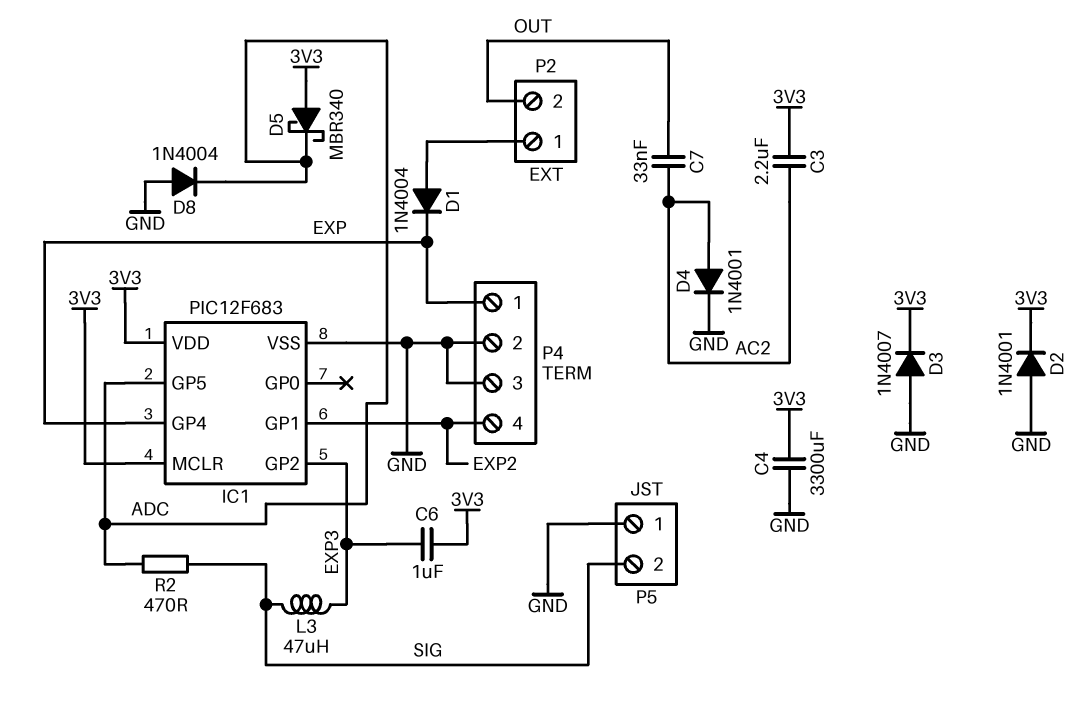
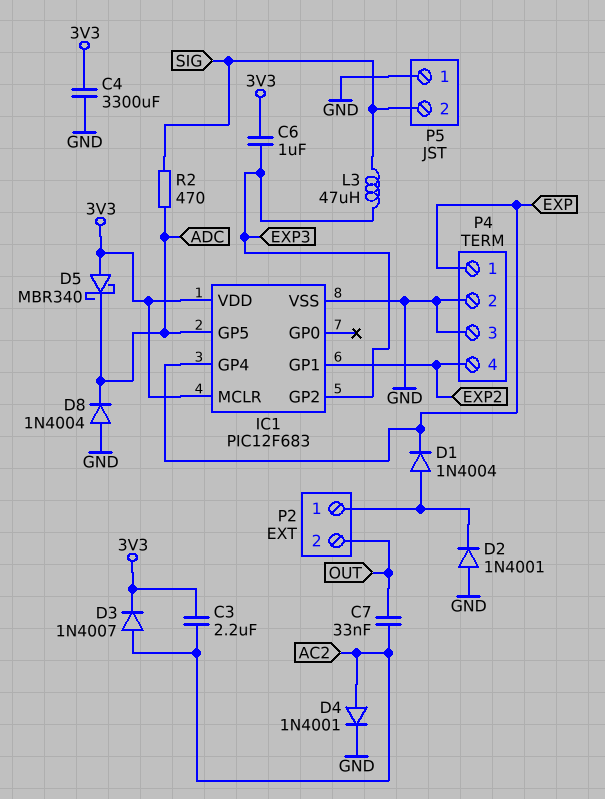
D2: diode 1N4001 (A GND, K 3V3) -> diode 1N4001 (A GND, K P2/1)
D3: diode 1N4007 (A GND, K 3V3) -> diode 1N4007 (A AC2, K 3V3)

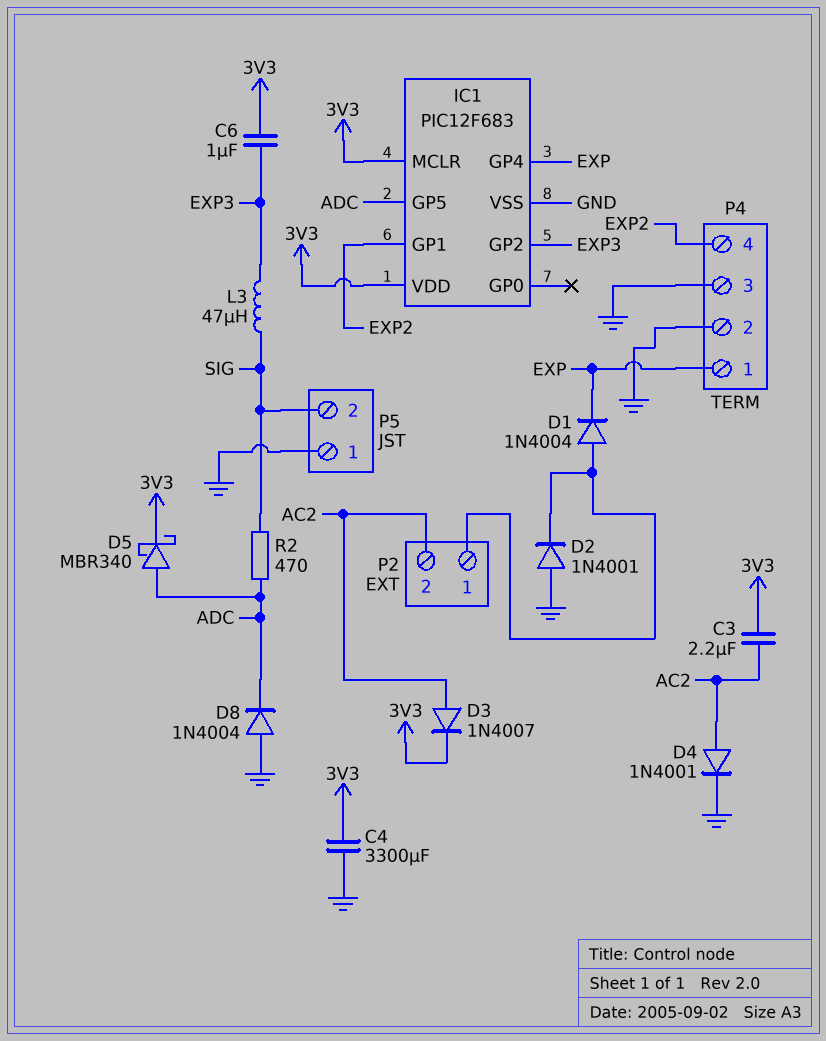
C7: 33nF (AC2, OUT) -> none
D5: schottky MBR340 (A 3V3, K ADC) -> schottky MBR340 (A ADC, K 3V3)
P2 pin 2: OUT -> AC2

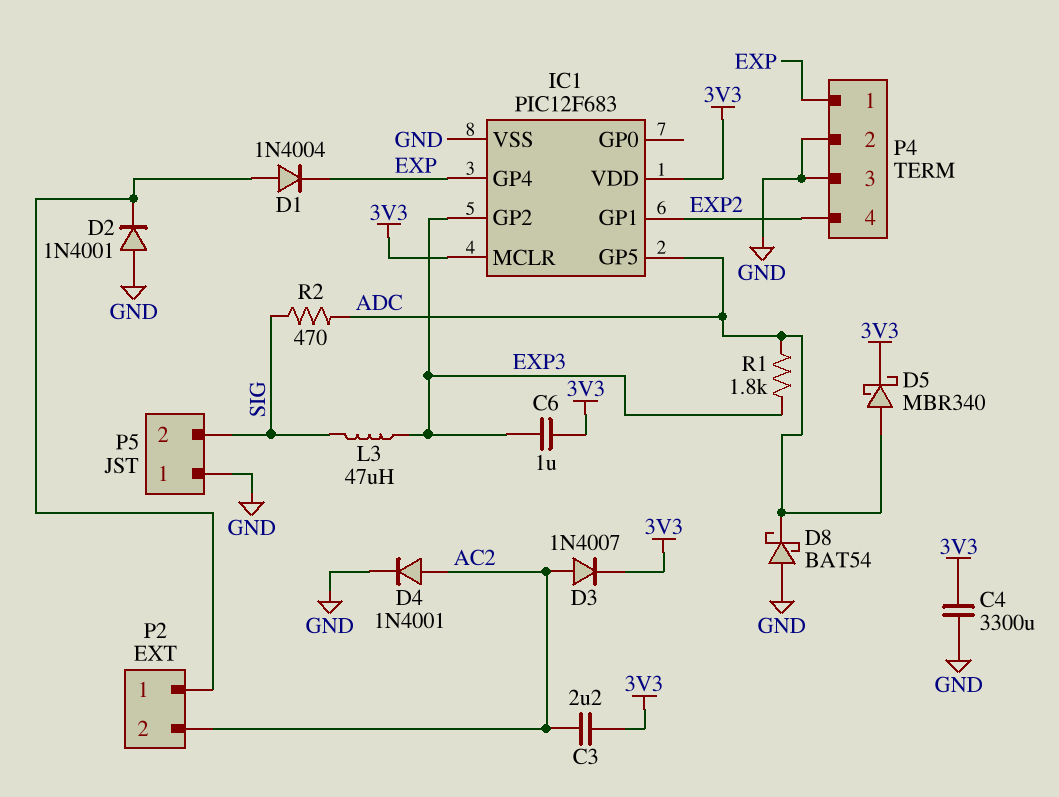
D8: diode 1N4004 (A GND, K ADC) -> schottky BAT54 (A GND, K ADC)
R1: none -> 1.8k (ADC, EXP3)

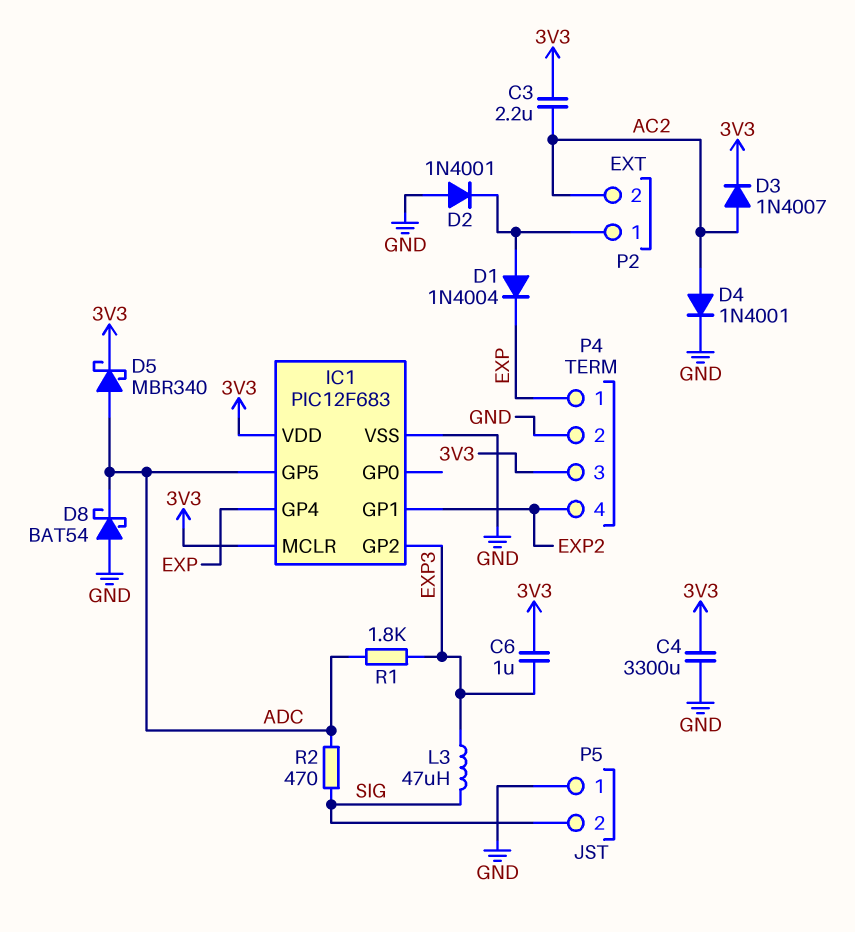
P4 pin 3: GND -> 3V3

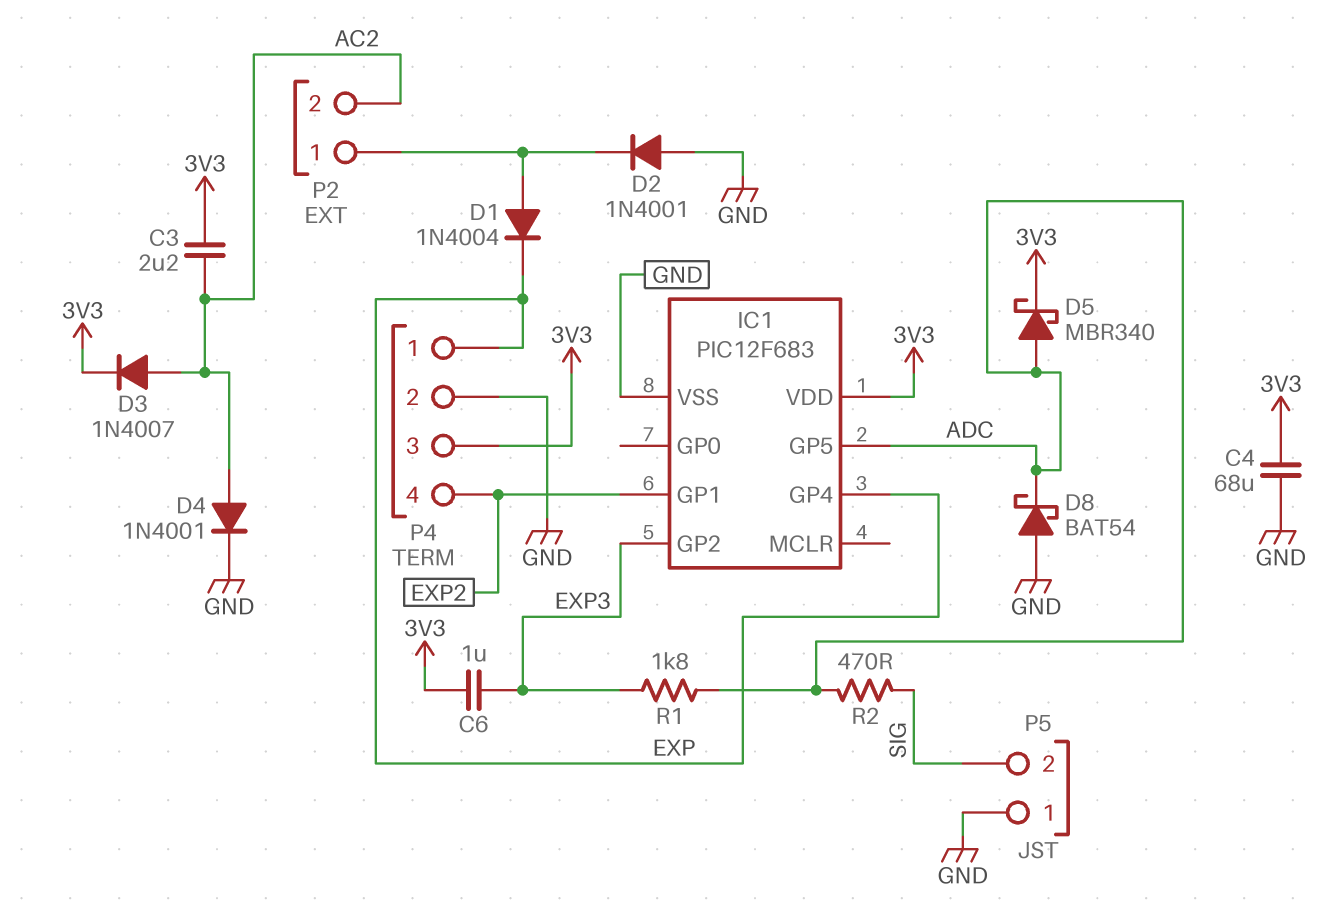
C4: 3300uF (3V3, GND) -> 68uF (3V3, GND)
IC1 pin MCLR: 3V3 -> none
L3: 47uH (EXP3, SIG) -> none

